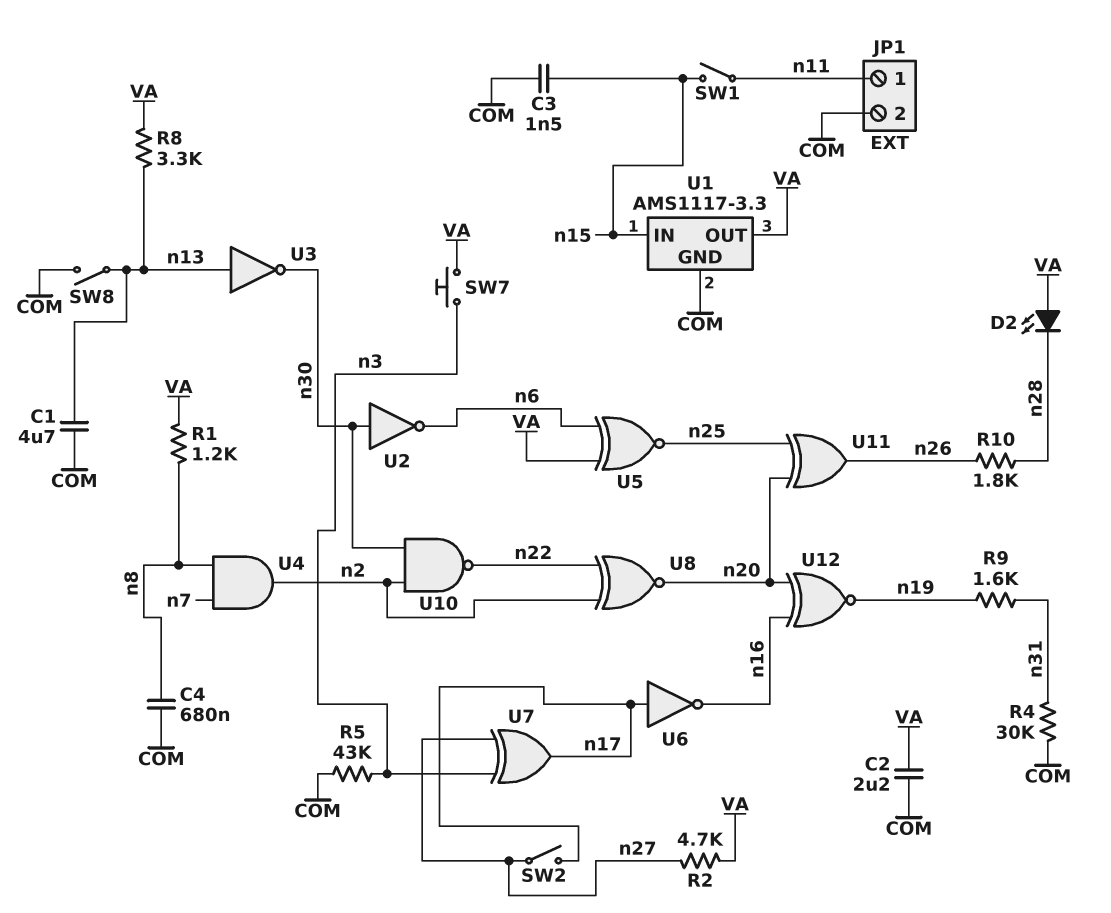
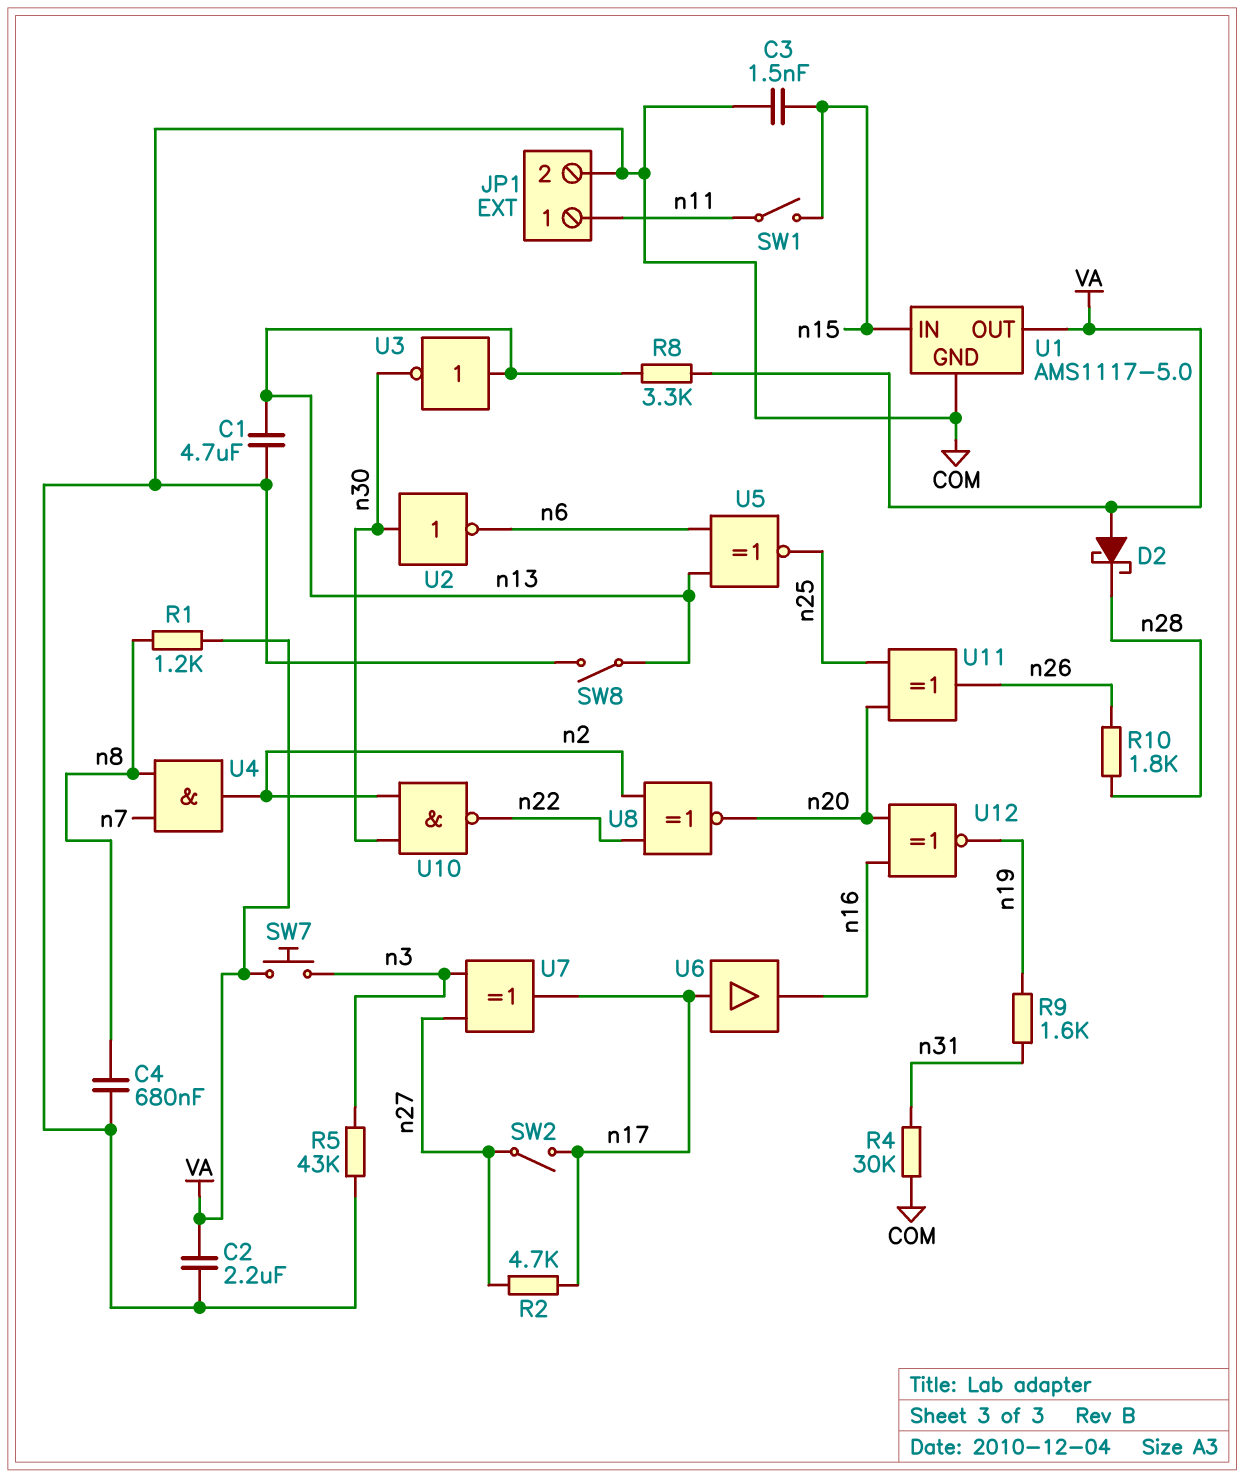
D2: LED (A VA, K n28) -> schottky (A VA, K n28)
R2: 4.7k (VA, n27) -> 4.7k (n17, n27)
U1: AMS1117-3.3 -> AMS1117-5.0
U5: XNOR (in VA, in n6, out n25) -> XNOR (in n6, in n13, out n25)
U6: NOT (in n17, out n16) -> buffer (in n17, out n16)

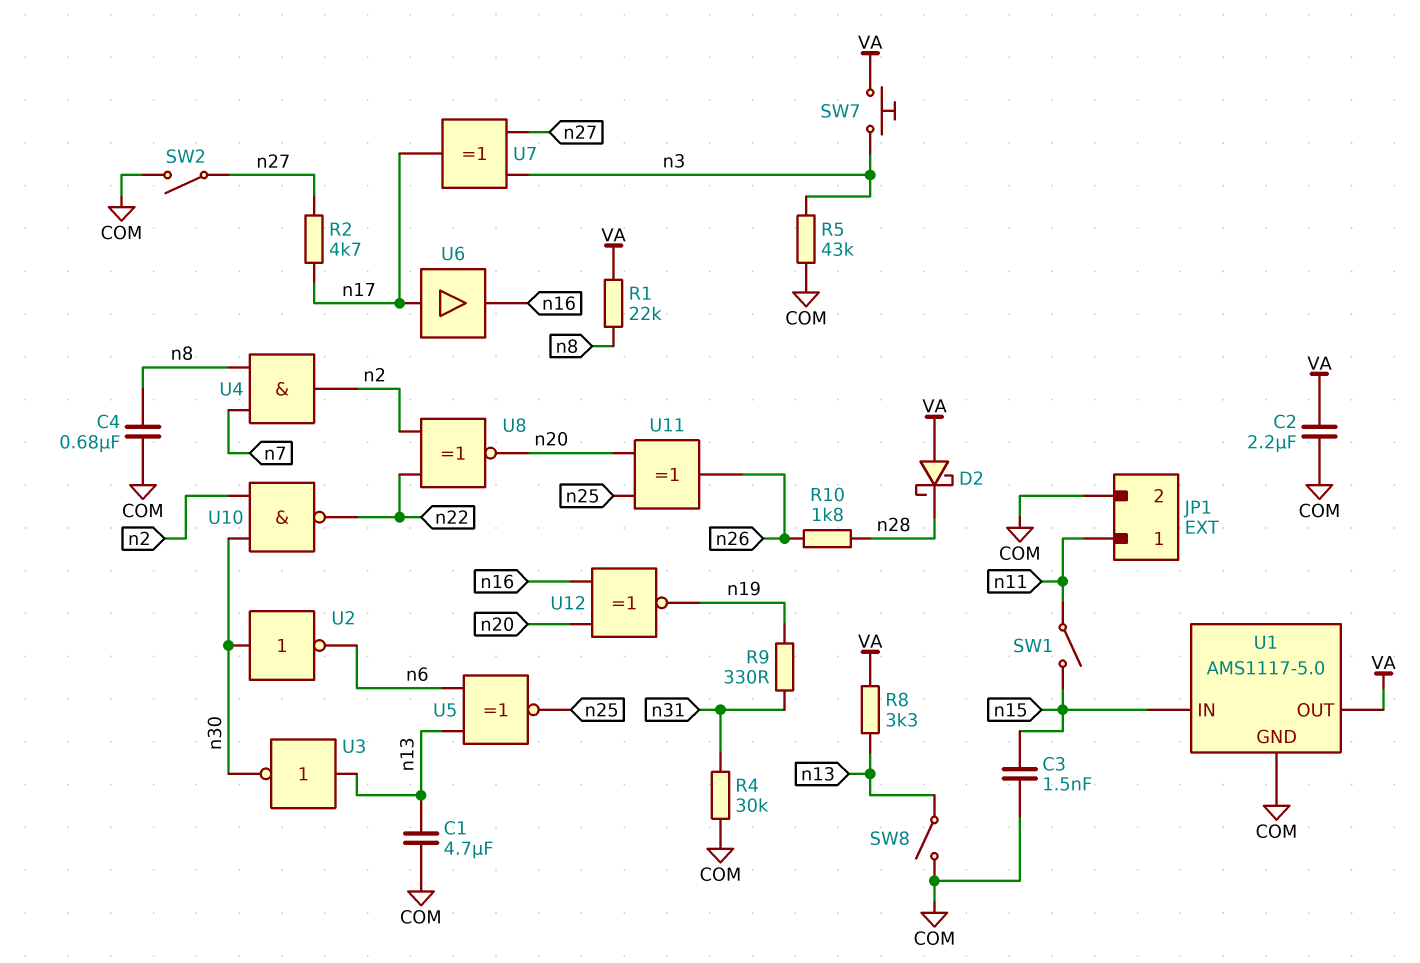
R1: 1.2k (VA, n8) -> 22k (VA, n8)
R9: 1.6k (n19, n31) -> 330 (n19, n31)
SW2: switch (n17, n27) -> switch (COM, n27)

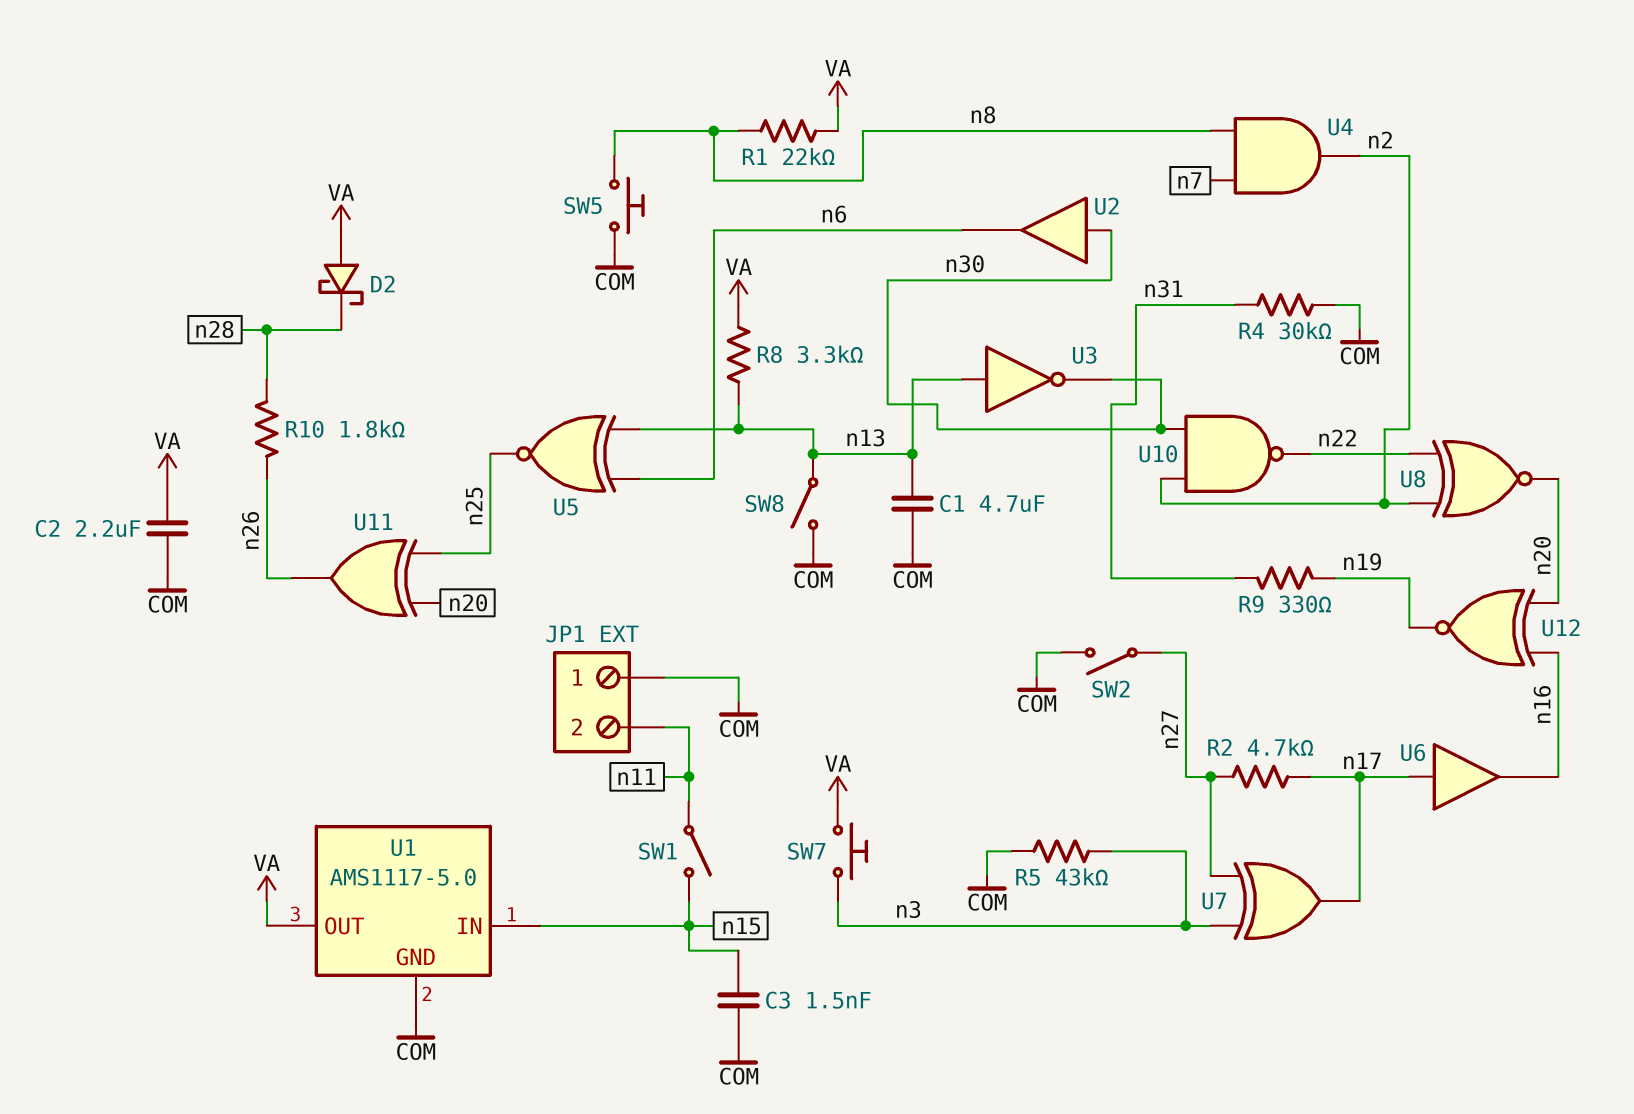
C4: 680nF (COM, n8) -> none
JP1 pin 1: n11 -> COM
JP1 pin 2: COM -> n11
SW5: none -> button (COM, n8)
U2: NOT (in n30, out n6) -> buffer (in n30, out n6)

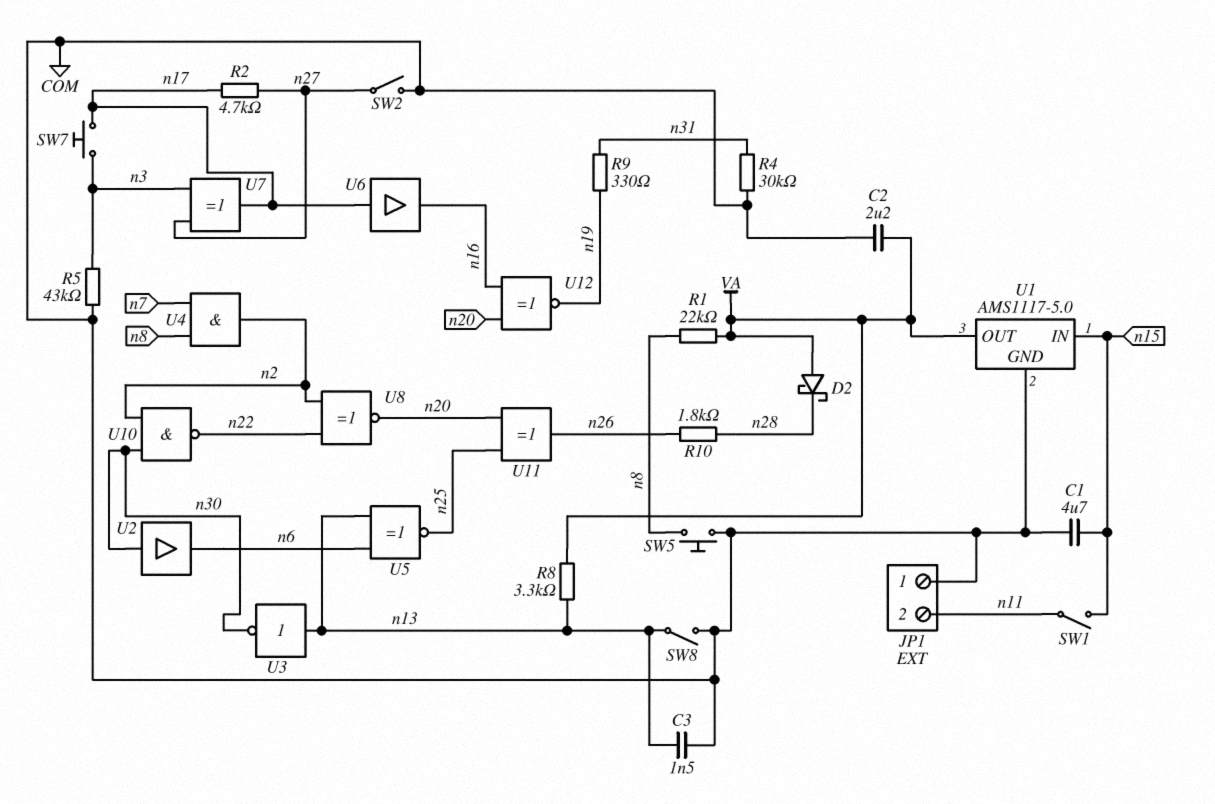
C1: 4.7uF (COM, n13) -> 4.7uF (COM, n15)
C3: 1.5nF (COM, n15) -> 1.5nF (COM, n13)
SW7: button (VA, n3) -> button (n3, n17)

